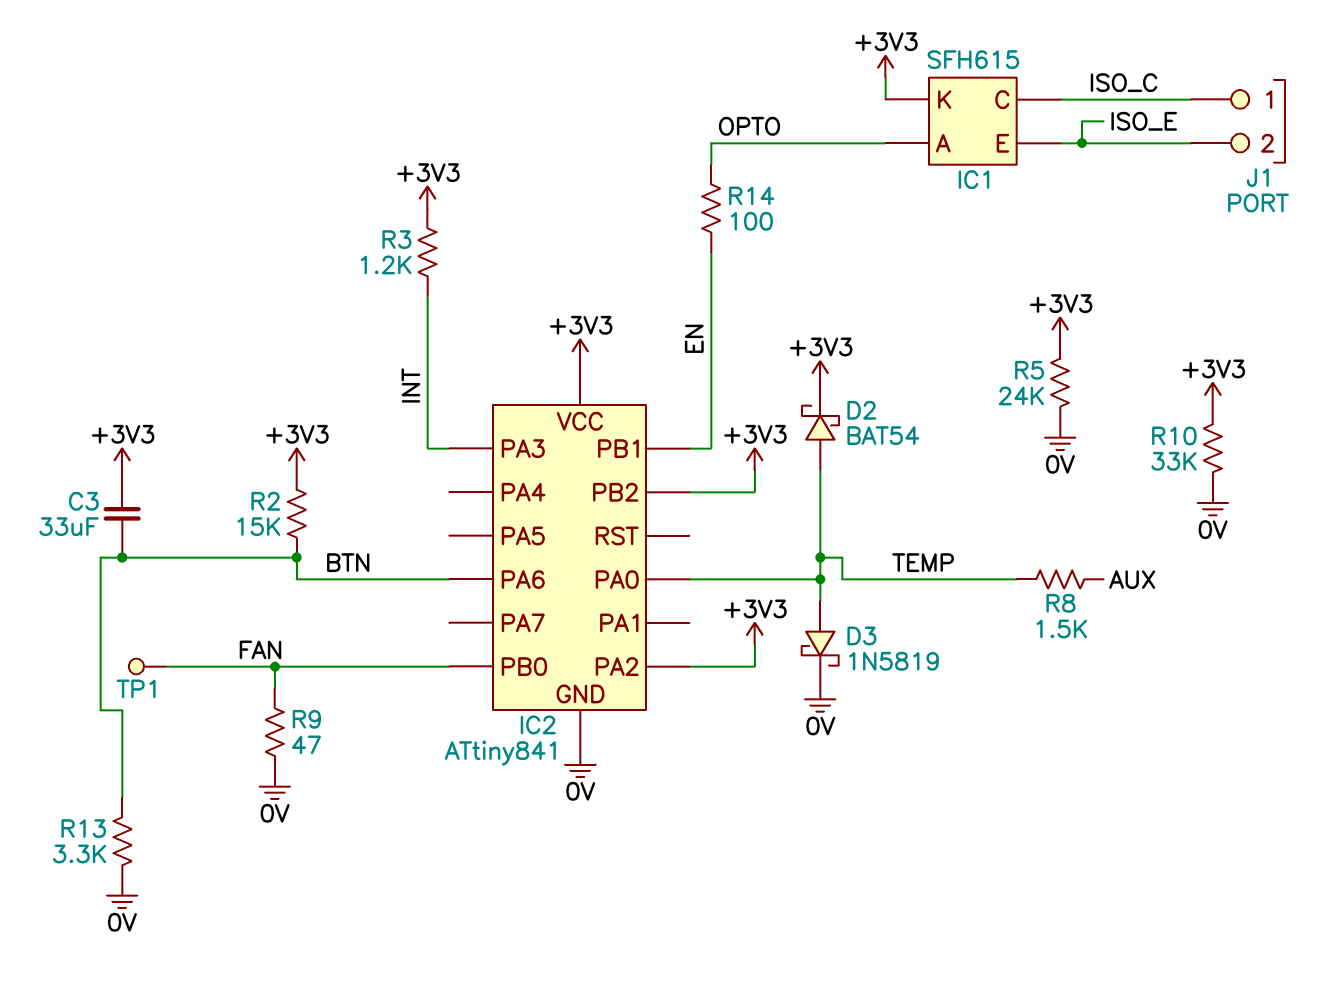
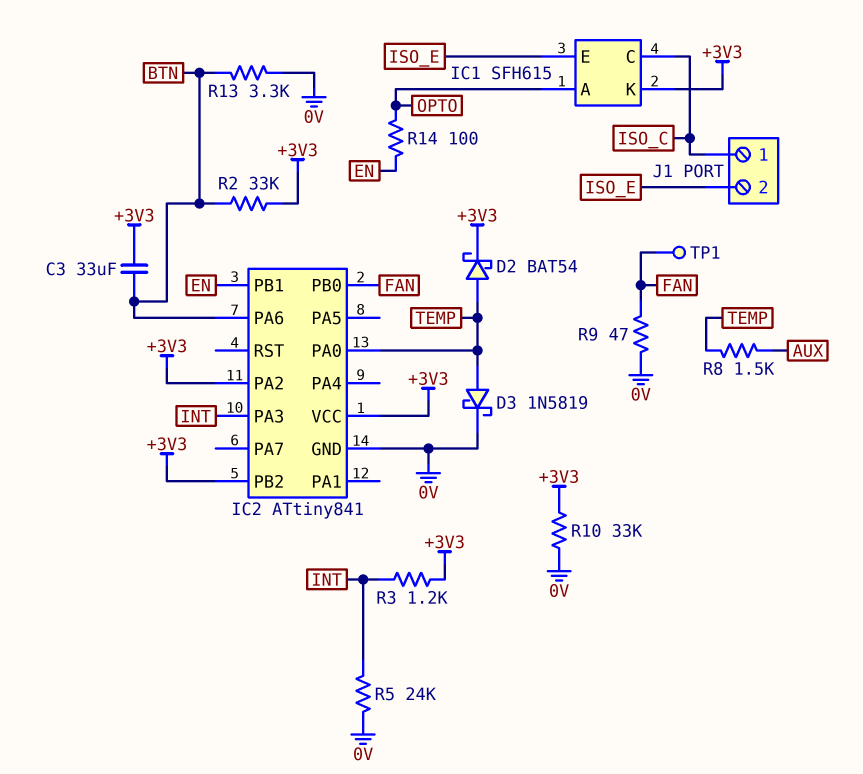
R2: 15k (+3V3, BTN) -> 33k (+3V3, BTN)
R5: 24k (+3V3, 0V) -> 24k (0V, INT)

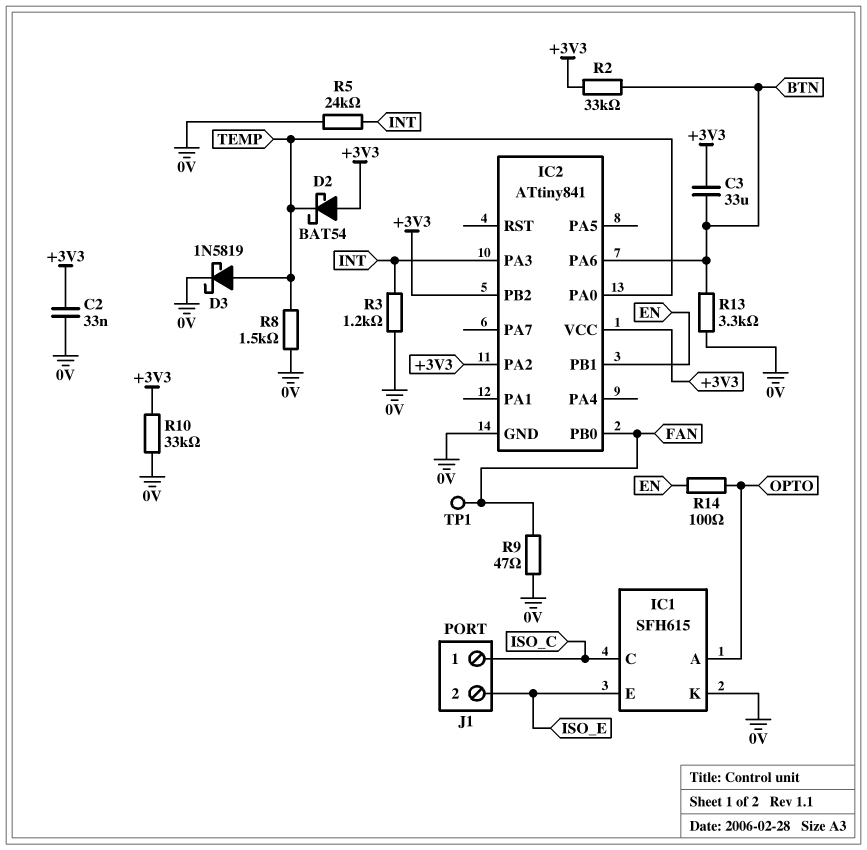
C2: none -> 33nF (+3V3, 0V)
D2: schottky BAT54 (A TEMP, K +3V3) -> schottky BAT54 (A +3V3, K TEMP)
IC1 pin K: +3V3 -> 0V
R3: 1.2k (+3V3, INT) -> 1.2k (0V, INT)
R8: 1.5k (AUX, TEMP) -> 1.5k (0V, TEMP)

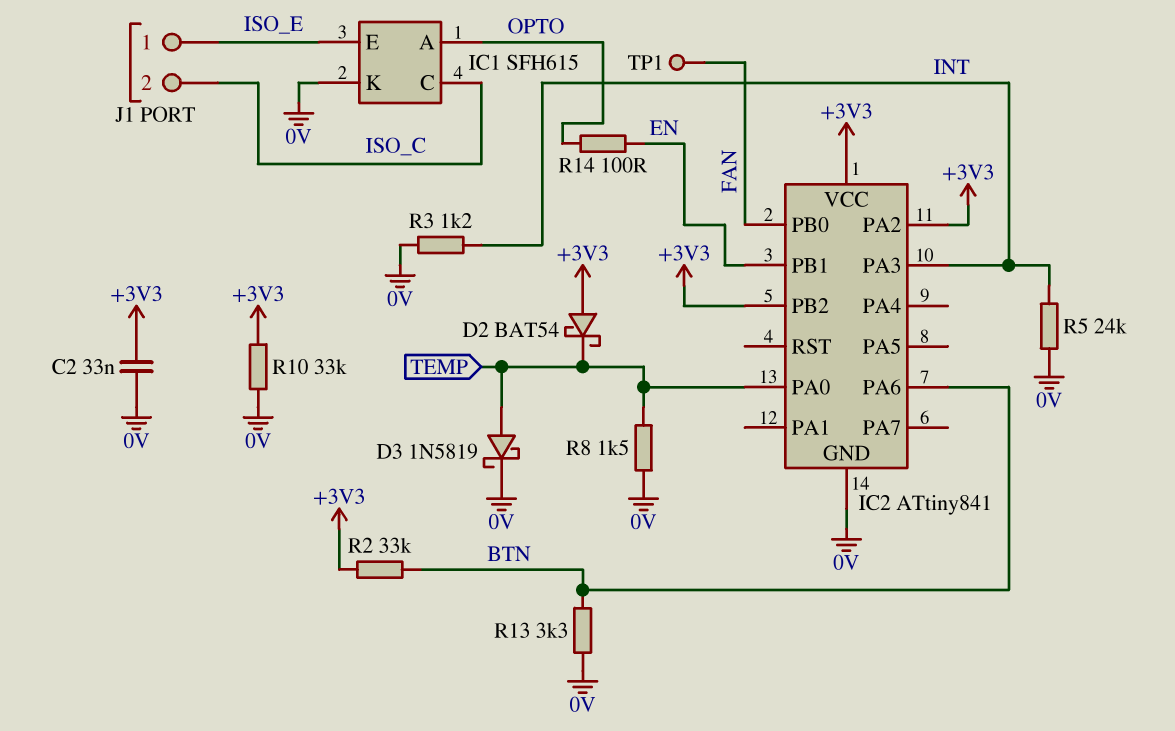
C3: 33uF (+3V3, BTN) -> none
J1 pin 1: ISO_C -> ISO_E
J1 pin 2: ISO_E -> ISO_C
R9: 47 (0V, FAN) -> none

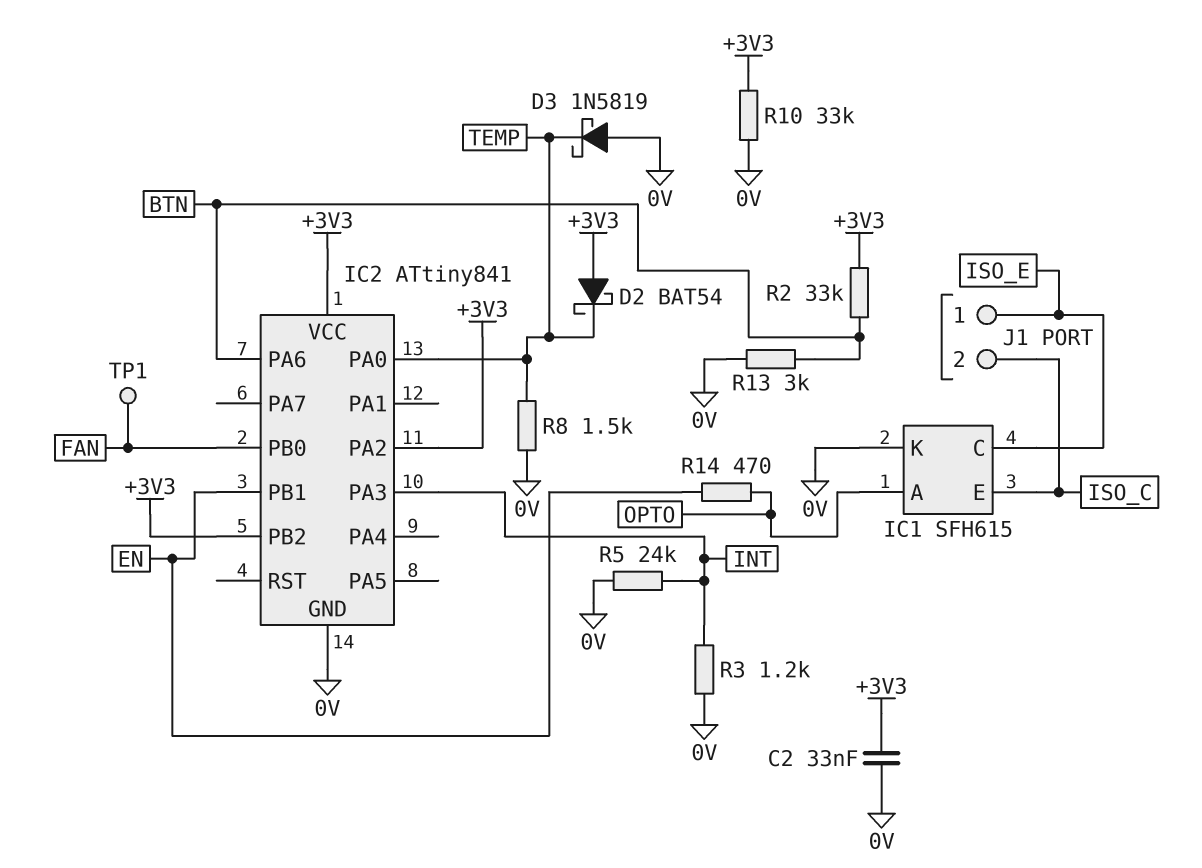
D3: schottky 1N5819 (A TEMP, K 0V) -> schottky 1N5819 (A 0V, K TEMP)
IC1 pin C: ISO_C -> ISO_E
IC1 pin E: ISO_E -> ISO_C
R13: 3.3k (0V, BTN) -> 3k (0V, BTN)
R14: 100 (EN, OPTO) -> 470 (EN, OPTO)

